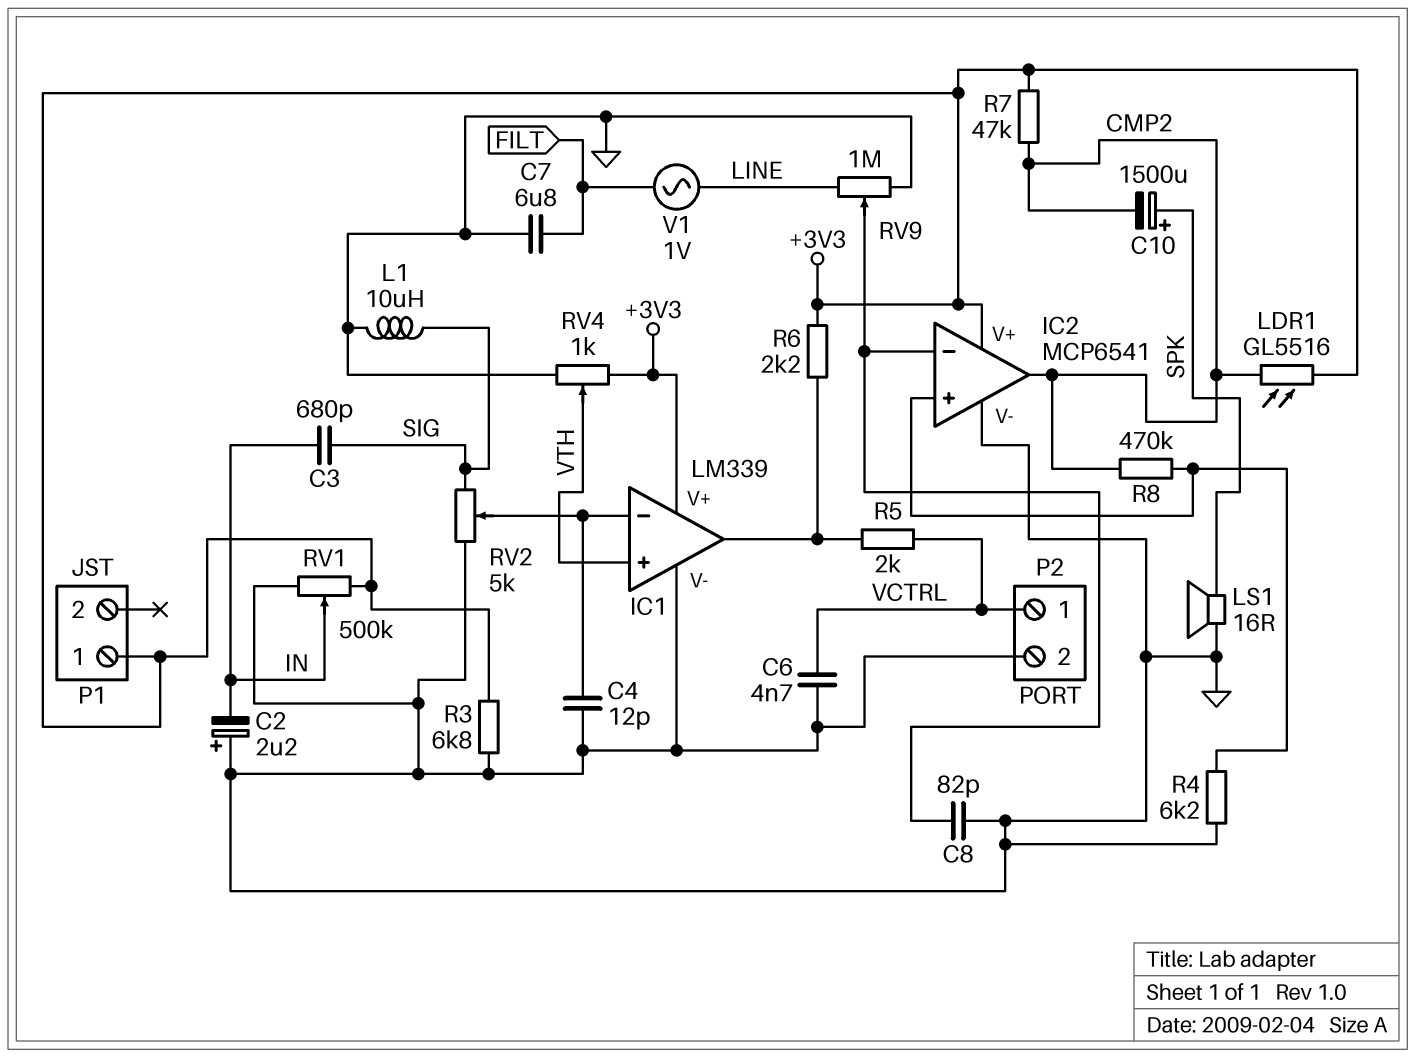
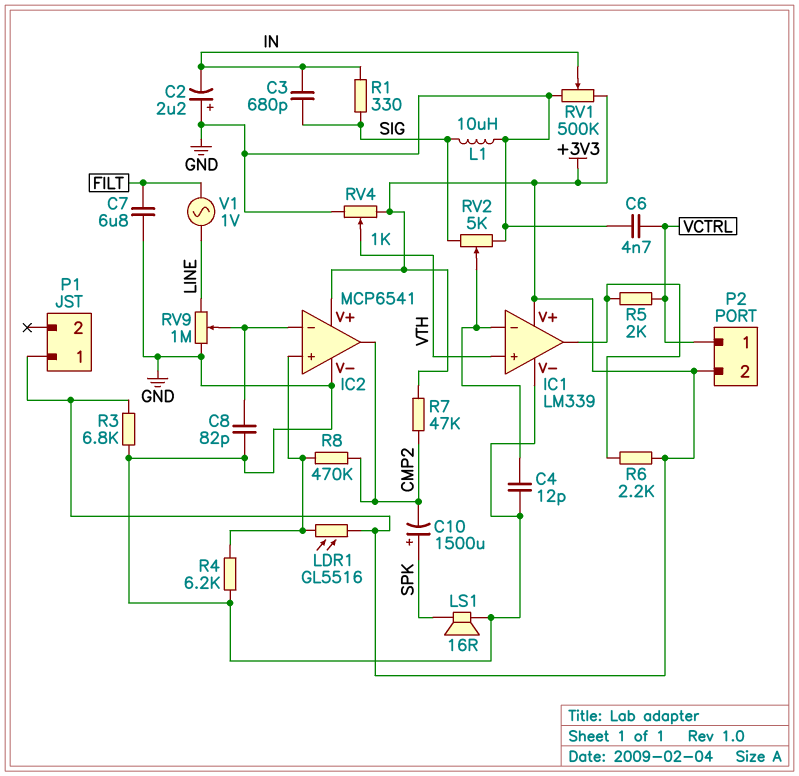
LDR1: GL5516 (+3V3, CMP2) -> GL5516 (+3V3, IC2/in+)
P2 pin 2: GND -> +3V3
R1: none -> 330 (IN, SIG)

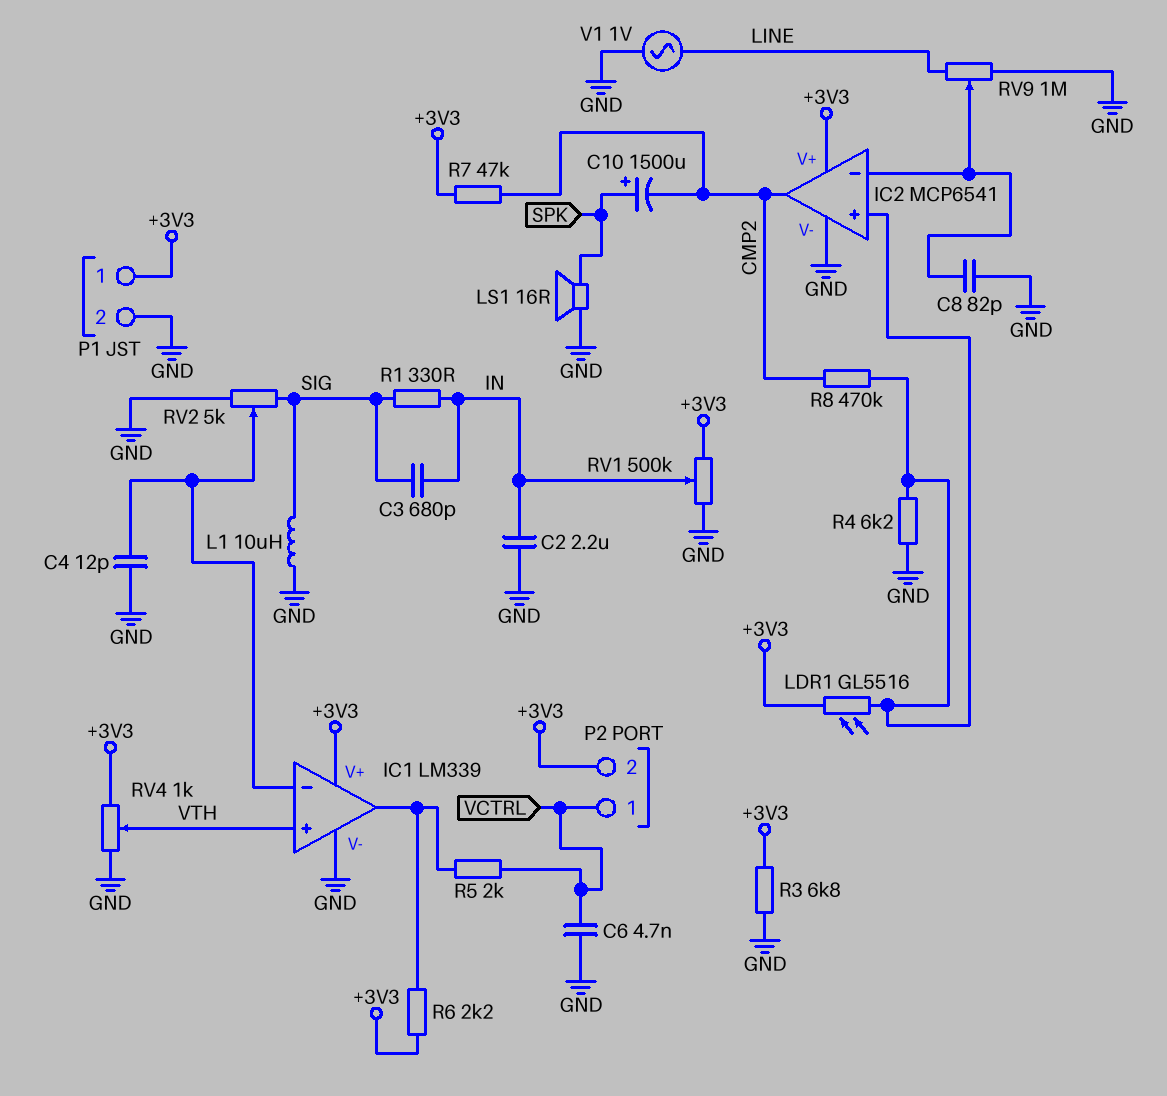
C2: 2.2uF (plus GND, minus IN) -> 2.2uF (GND, IN)
C7: 6.8uF (FILT, GND) -> none
P1 pin 2: none -> GND
V1: AC 1V (FILT, LINE) -> AC 1V (GND, LINE)

